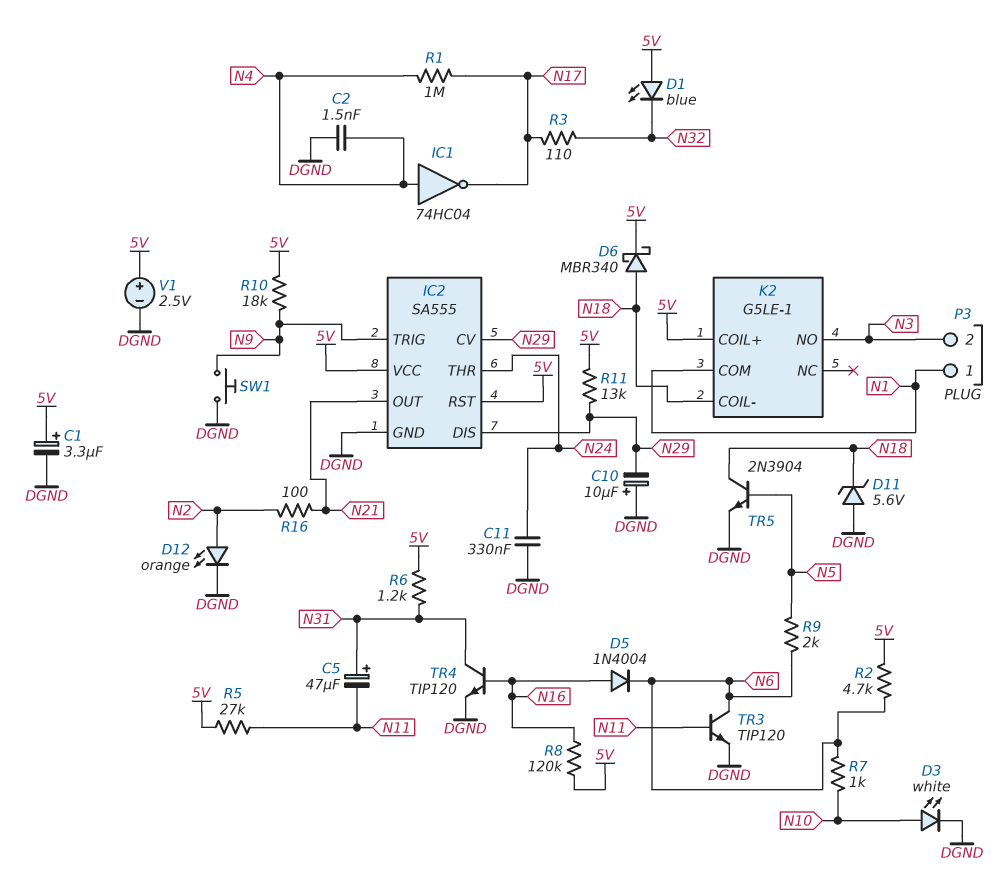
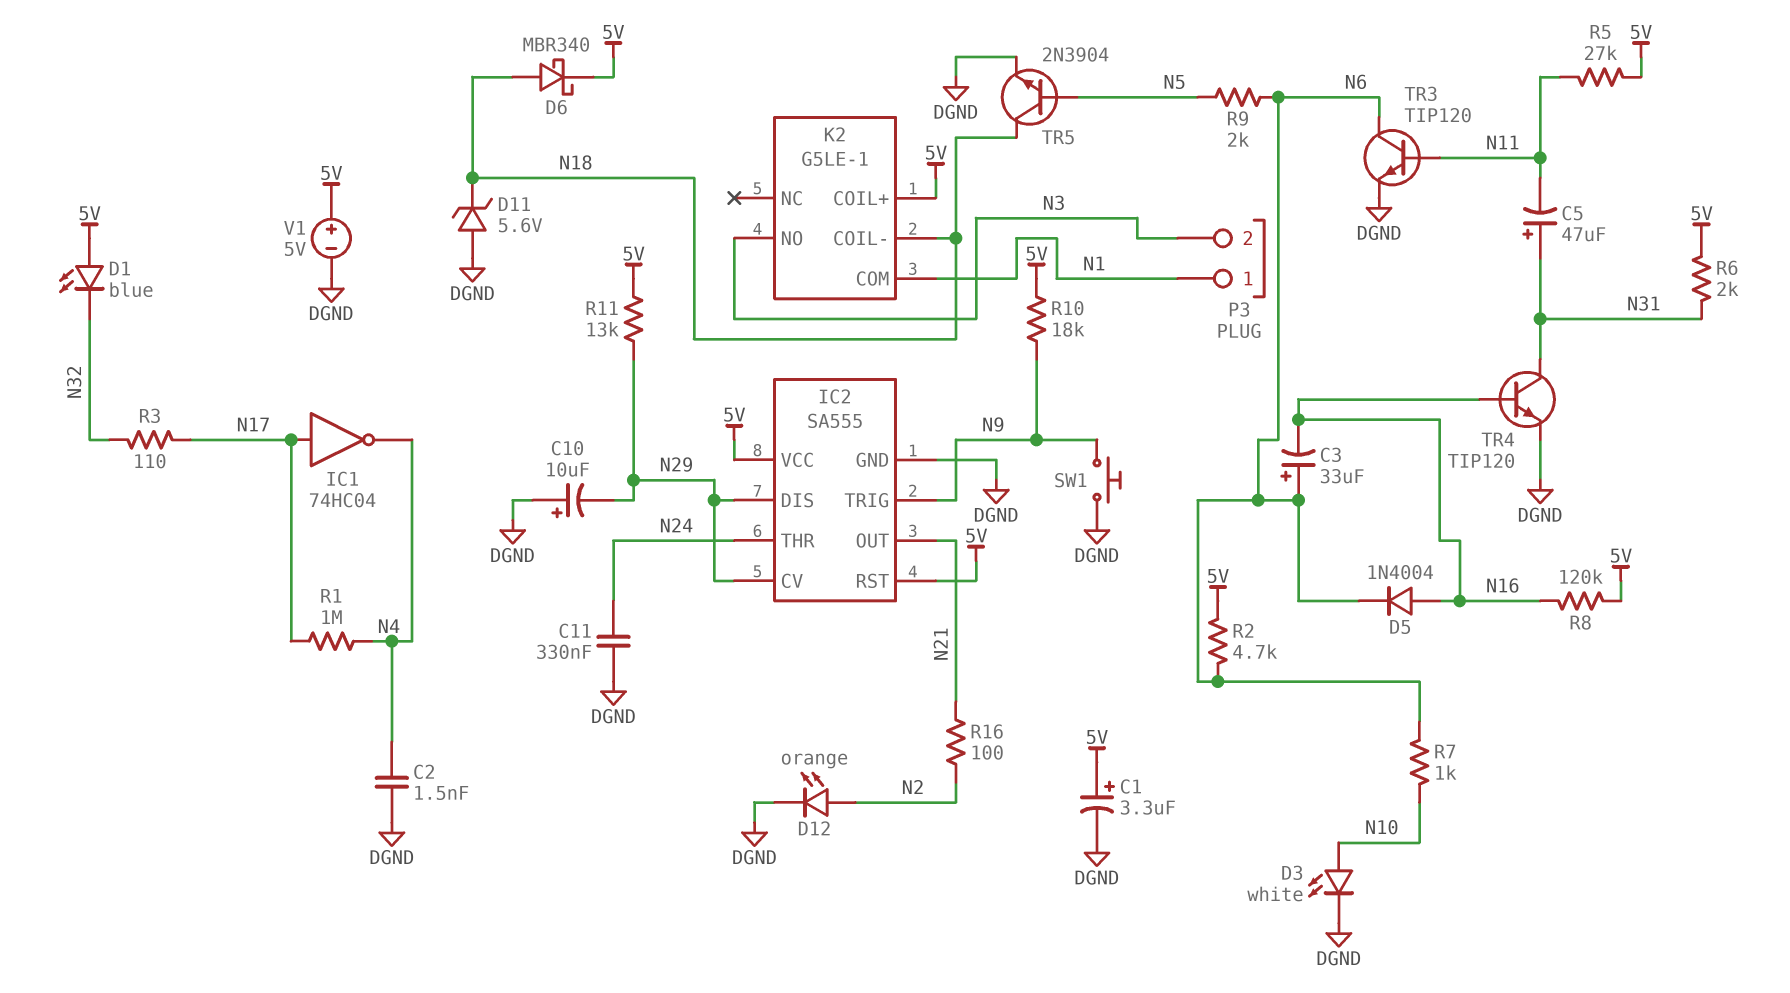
C3: none -> 33uF (plus N6, minus N16)
IC1: NOT 74HC04 (in N4, out N17) -> NOT 74HC04 (in N17, out N4)
R6: 1.2k (5V, N31) -> 2k (5V, N31)
V1: 2.5V (plus 5V, minus DGND) -> 5V (plus 5V, minus DGND)

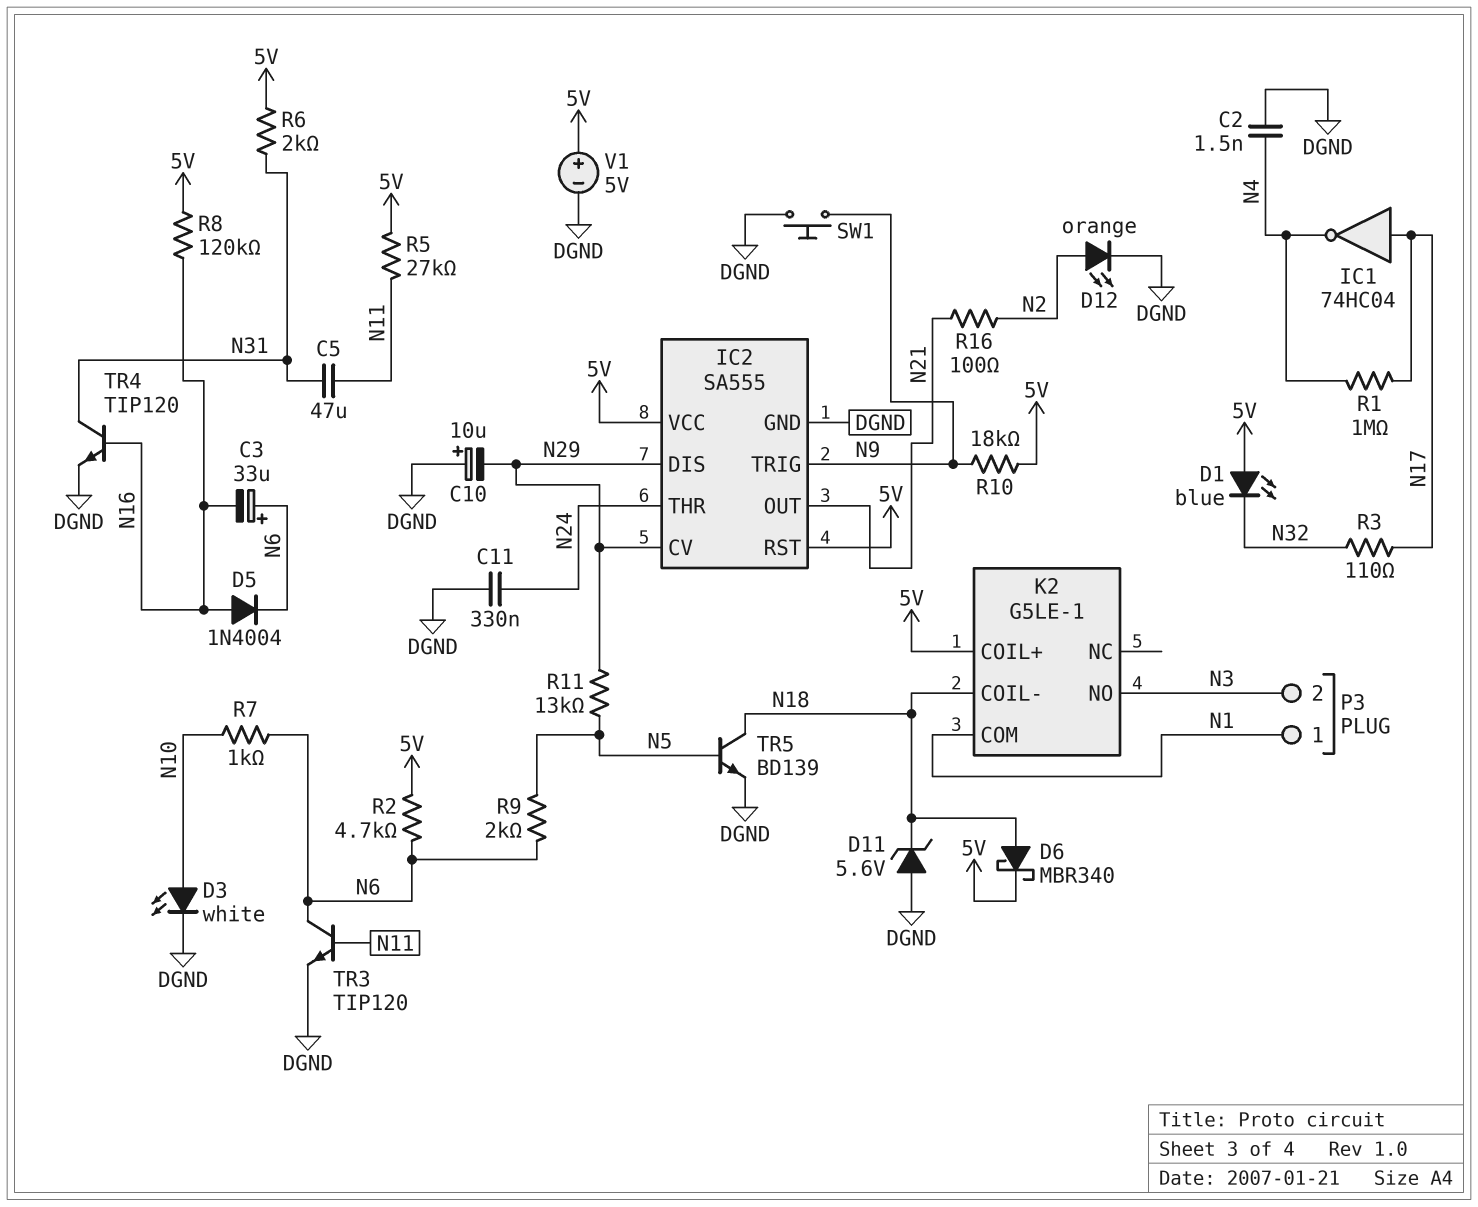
C1: 3.3uF (plus 5V, minus DGND) -> none
C5: 47uF (plus N31, minus N11) -> 47uF (N11, N31)
R11: 13k (5V, N29) -> 13k (N5, N29)
TR5: NPN 2N3904 (B N5, C N18, E DGND) -> NPN BD139 (B N5, C N18, E DGND)

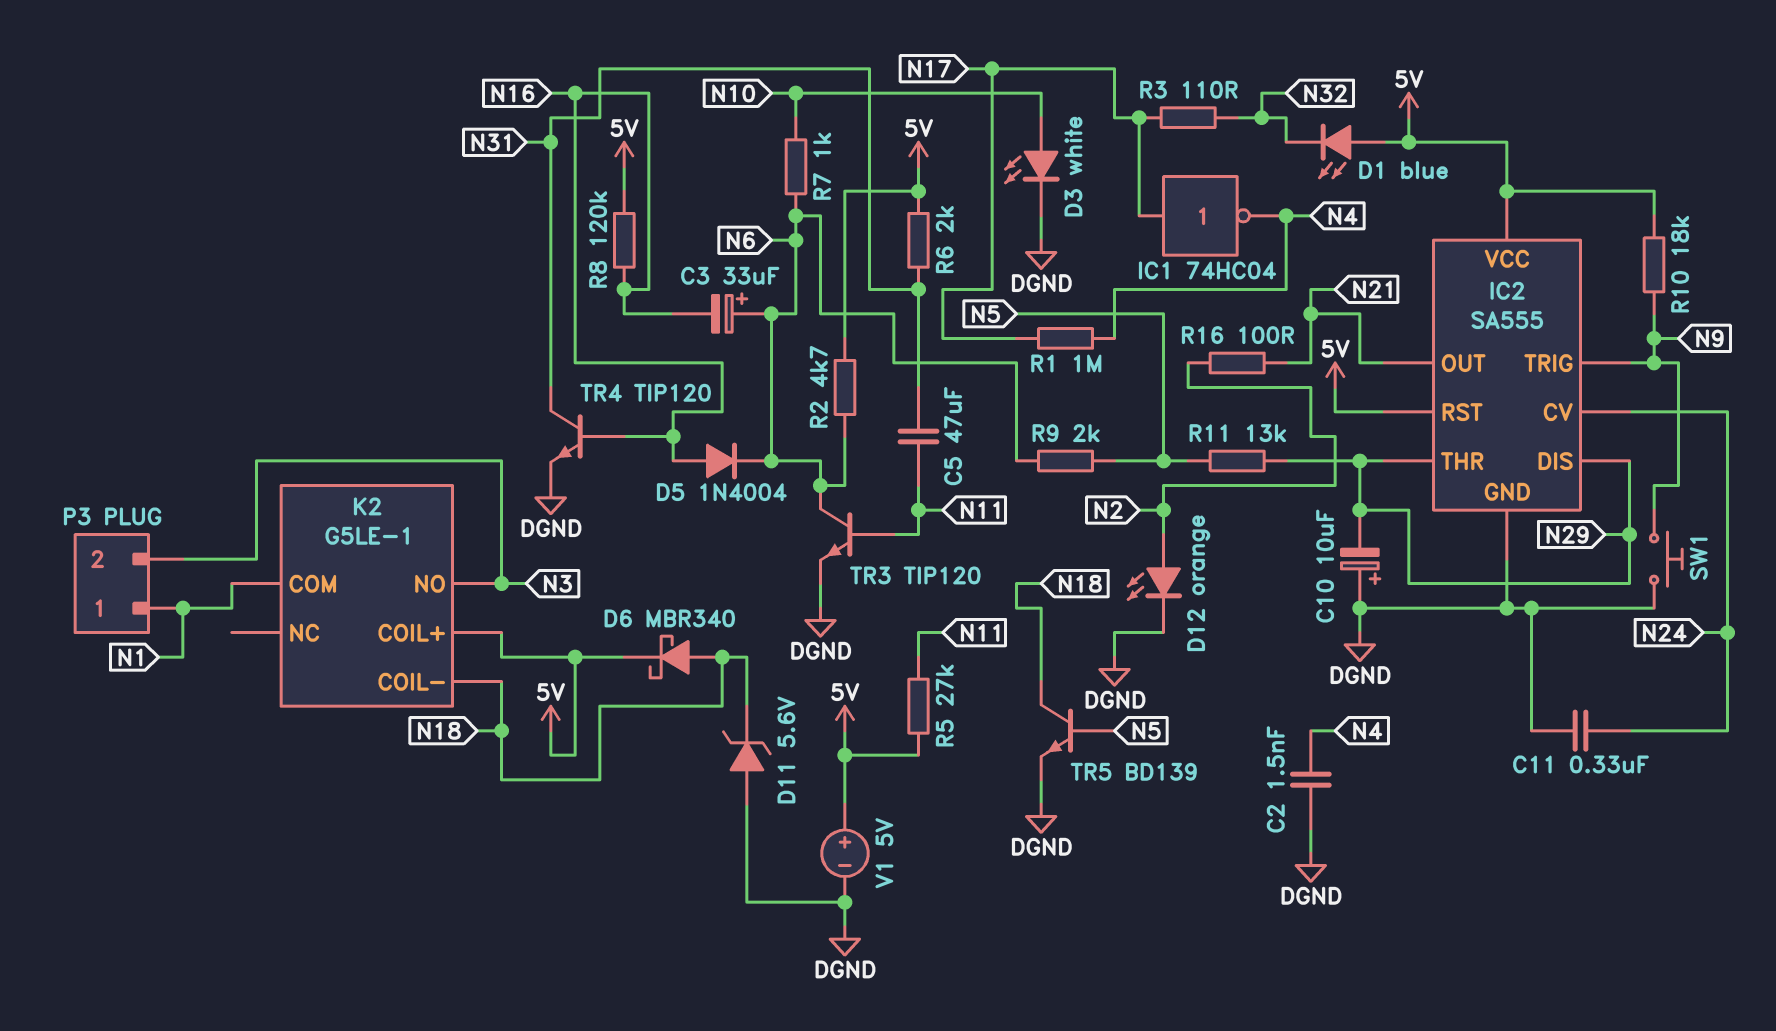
IC2 pin CV: N29 -> N24
IC2 pin THR: N24 -> N29

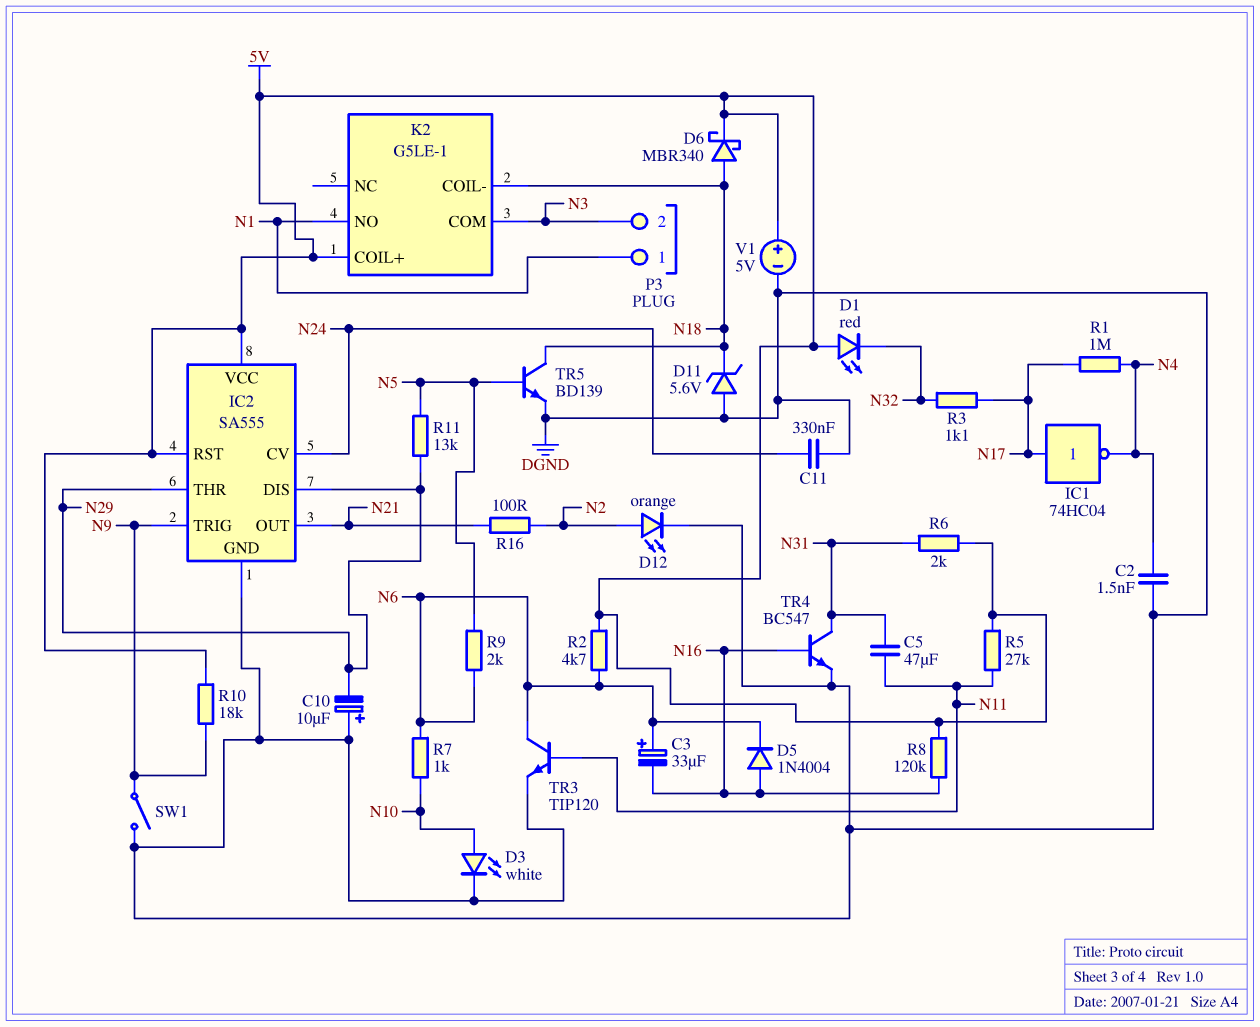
D1: LED blue (A 5V, K N32) -> LED red (A 5V, K N32)
K2 pin COM: N1 -> N3
K2 pin NO: N3 -> N1
R3: 110 (N17, N32) -> 1.1k (N17, N32)
SW1: button (DGND, N9) -> switch (DGND, N9)
TR4: NPN TIP120 (B N16, C N31, E DGND) -> NPN BC547 (B N16, C N31, E DGND)

